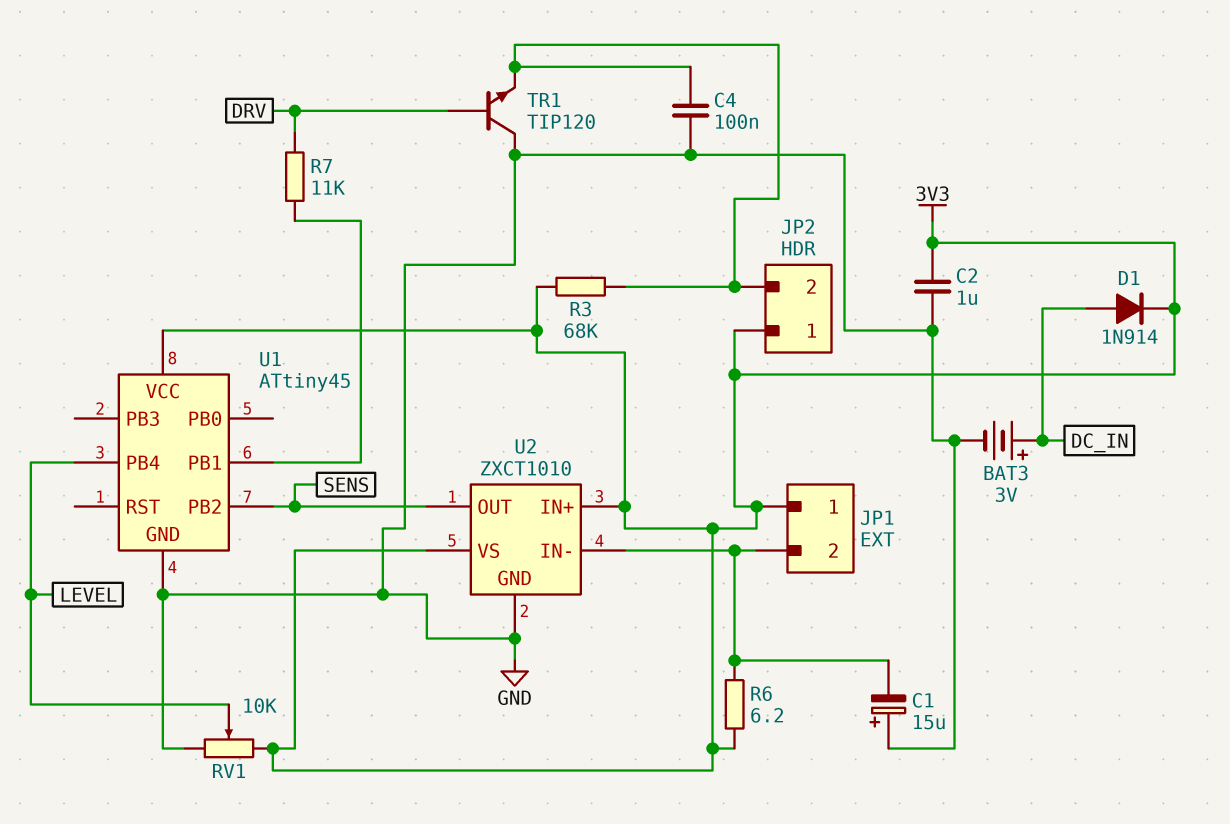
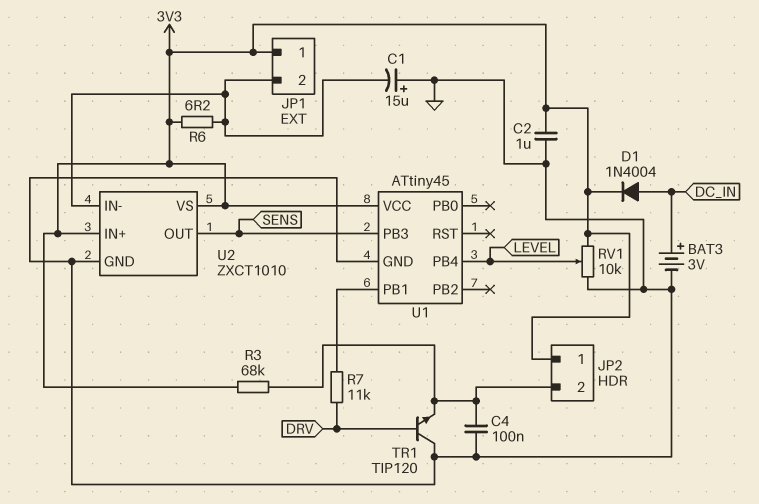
D1: diode 1N914 (A DC_IN, K 3V3) -> diode 1N4004 (A DC_IN, K 3V3)
U1 pin PB2: SENS -> none
U1 pin PB3: none -> SENS

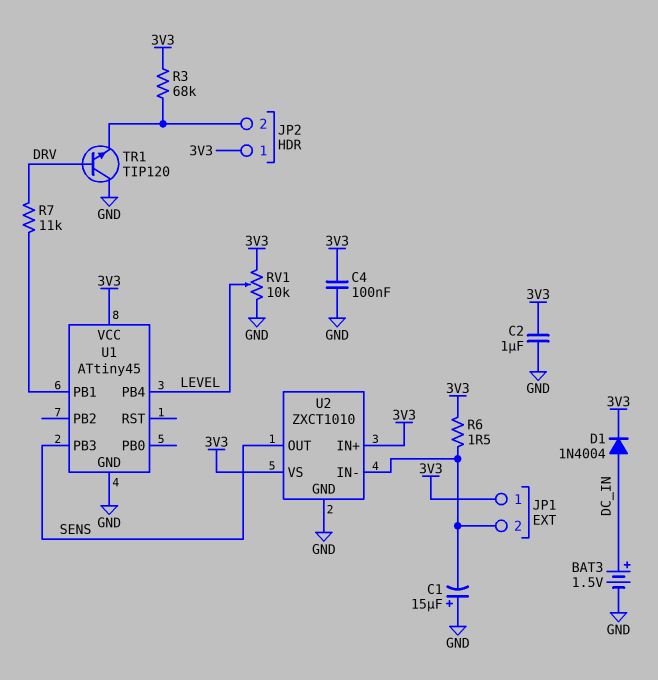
BAT3: 3V (plus DC_IN, minus GND) -> 1.5V (plus DC_IN, minus GND)
C4: 100nF (GND, JP2/2) -> 100nF (3V3, GND)
R6: 6.2 (3V3, JP1/2) -> 1.5 (3V3, JP1/2)

